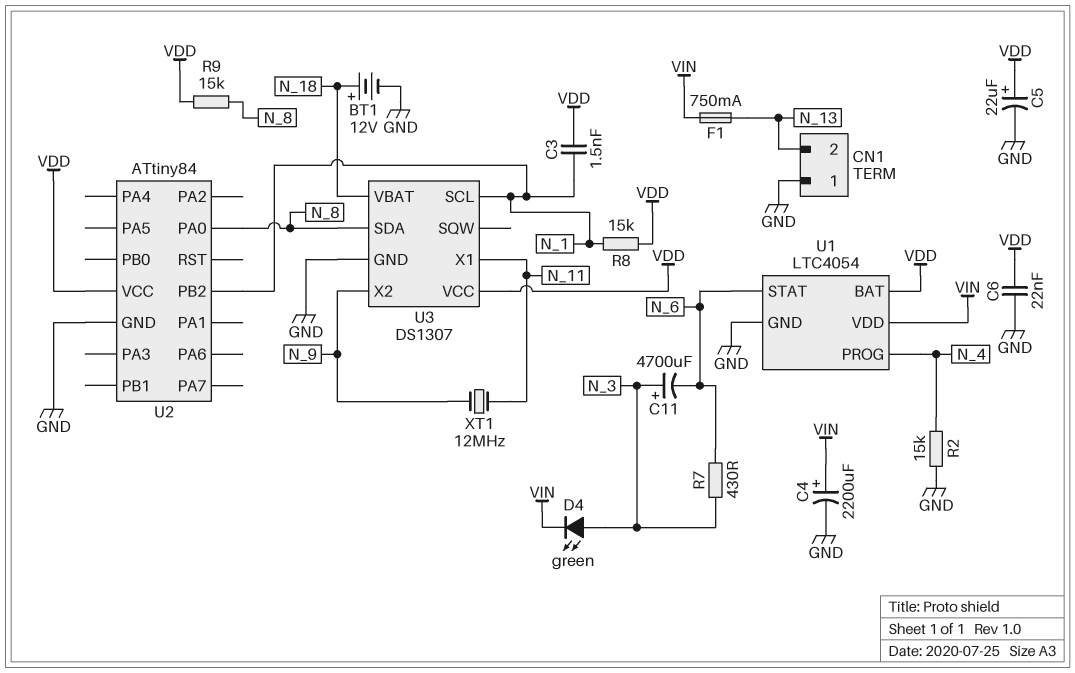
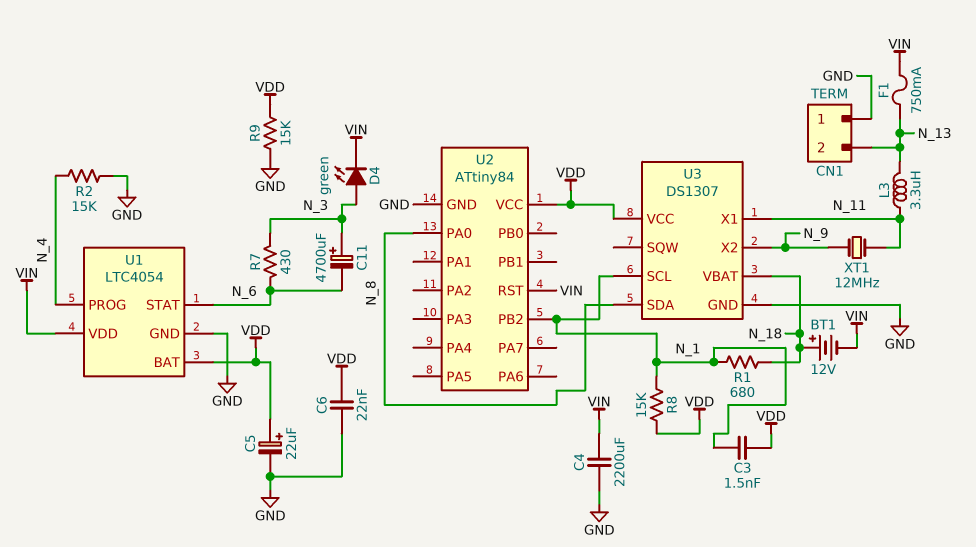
BT1: 12V (plus N_18, minus GND) -> 12V (plus N_18, minus VIN)
C4: 2200uF (plus VIN, minus GND) -> 2200uF (GND, VIN)
L3: none -> 3.3uH (N_11, N_13)
R1: none -> 680 (N_1, N_18)
R9: 15k (N_8, VDD) -> 15k (GND, VDD)
U2 pin RST: none -> VIN

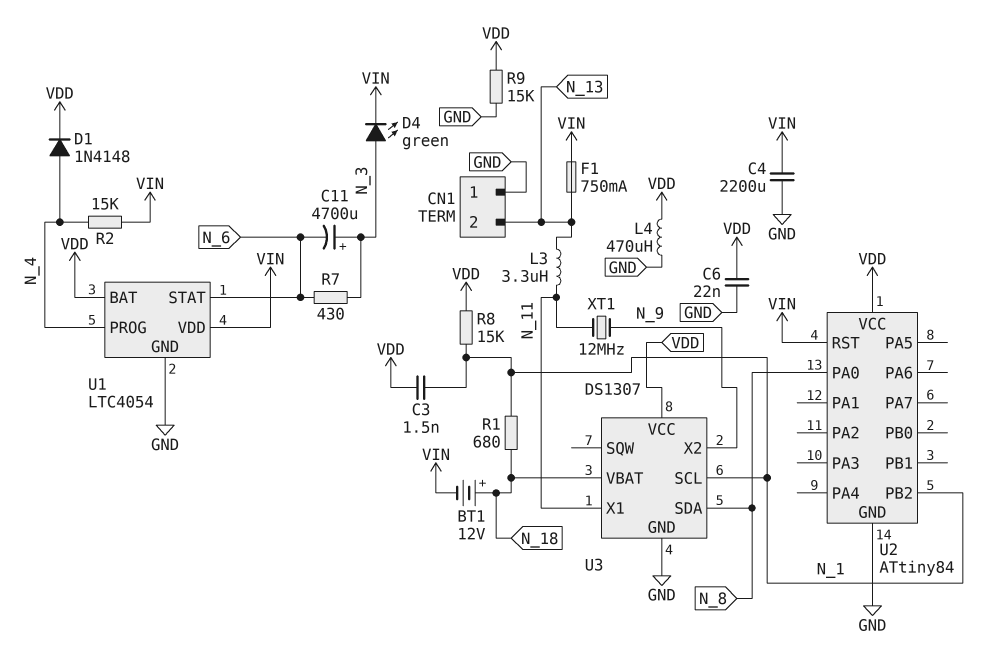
C5: 22uF (plus VDD, minus GND) -> none
D1: none -> diode 1N4148 (A N_4, K VDD)
L4: none -> 470uH (GND, VDD)
R2: 15k (GND, N_4) -> 15k (N_4, VIN)

